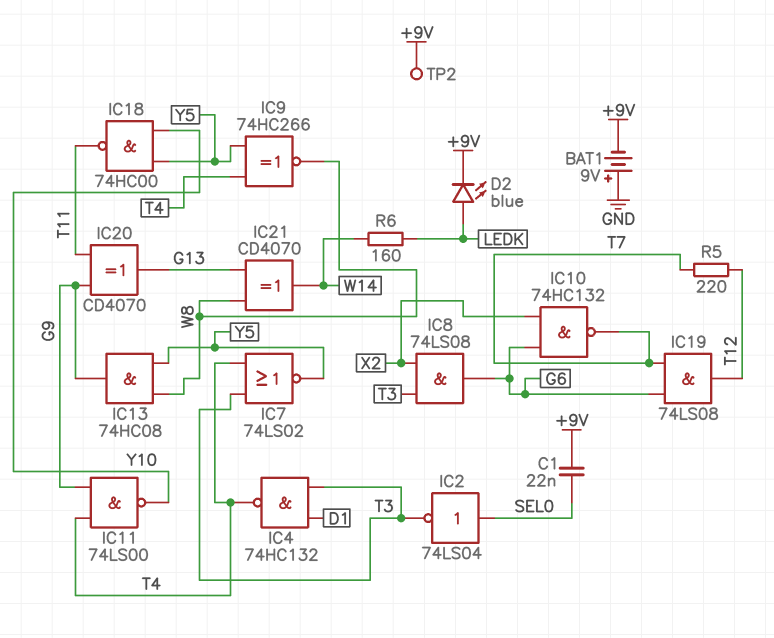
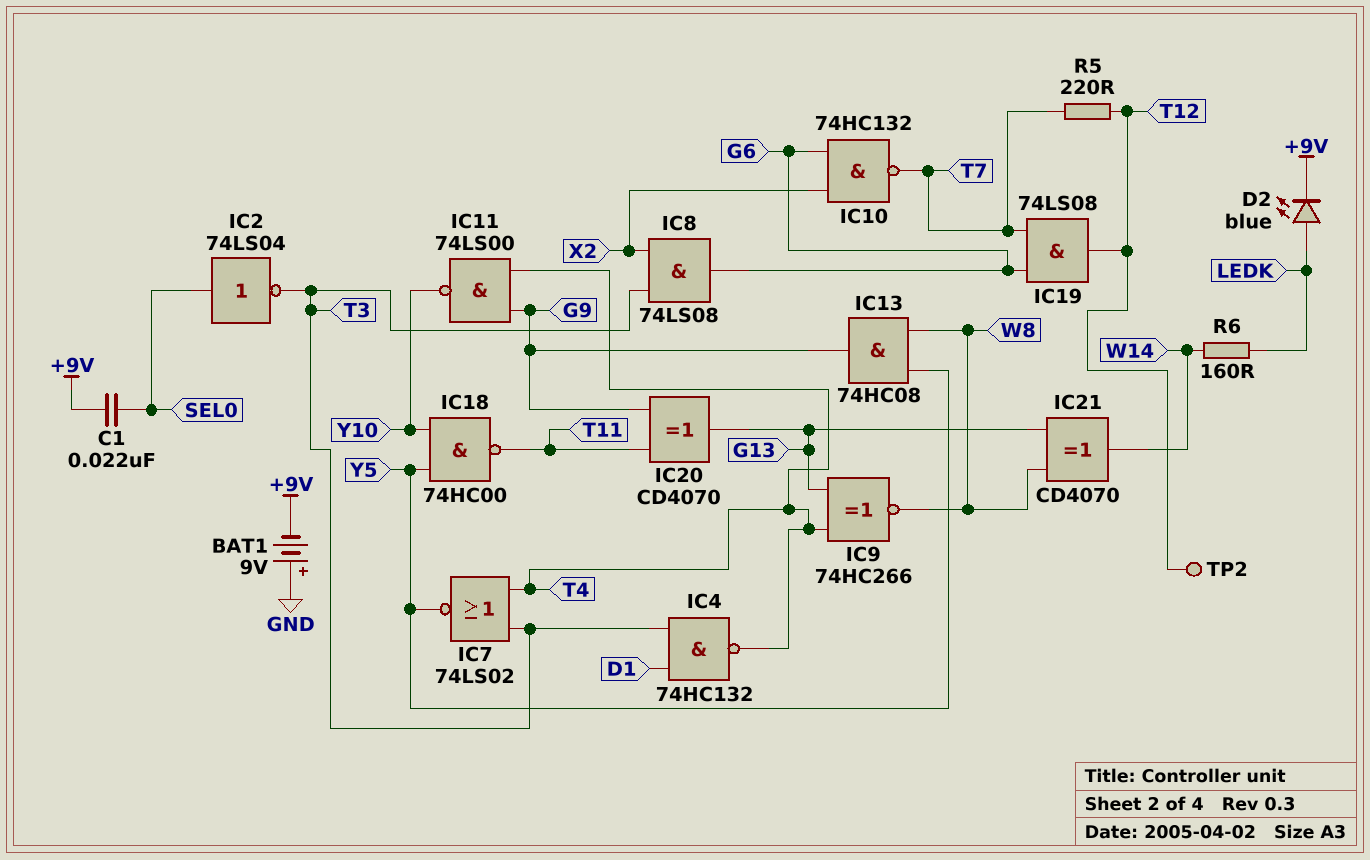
IC9: XNOR 74HC266 (in T4, in Y5, out W8) -> XNOR 74HC266 (in G13, in T4, out W8)
TP2: test point (+9V) -> test point (T12)

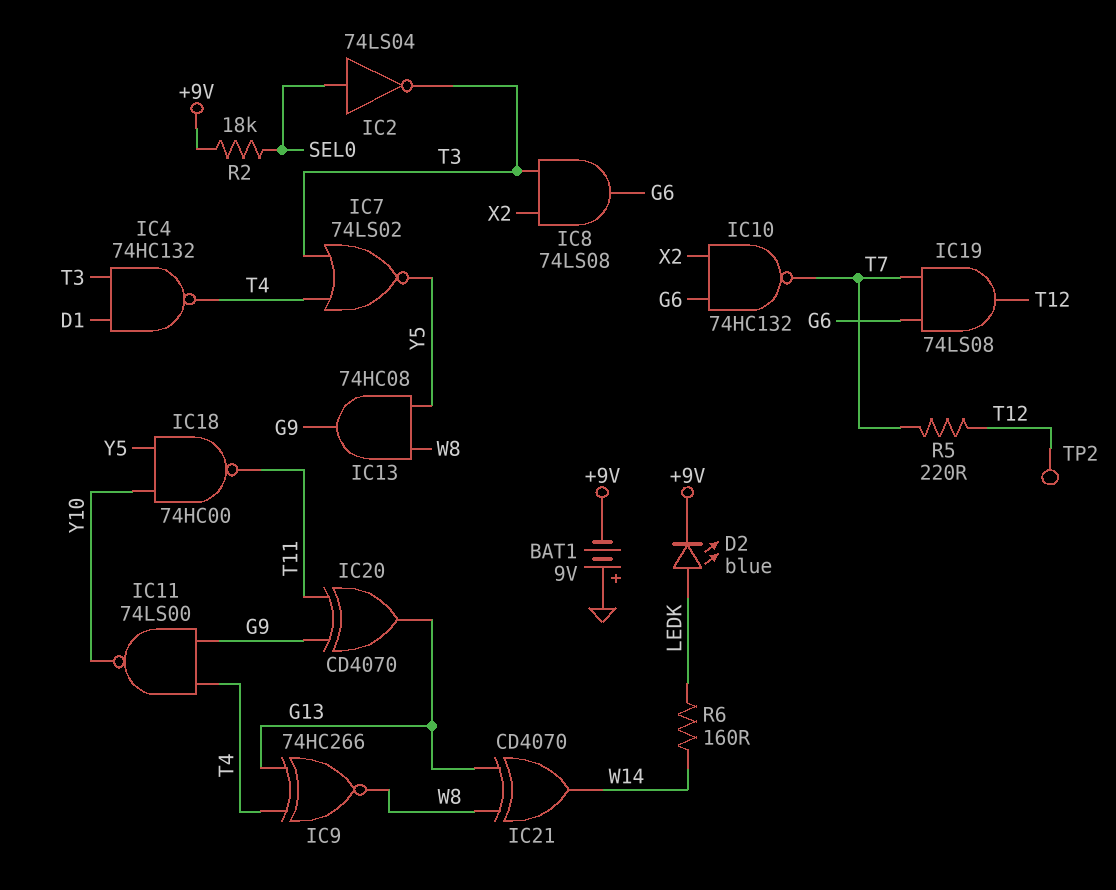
C1: 22nF (+9V, SEL0) -> none
R2: none -> 18k (+9V, SEL0)

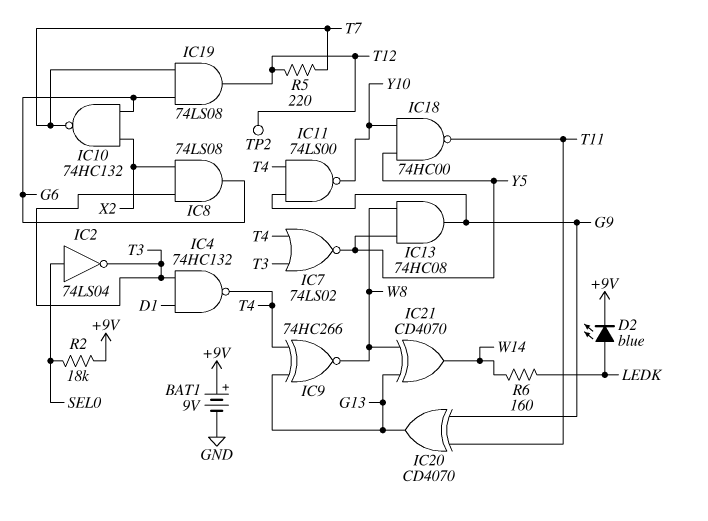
BAT1: 9V (plus GND, minus +9V) -> 9V (plus +9V, minus GND)

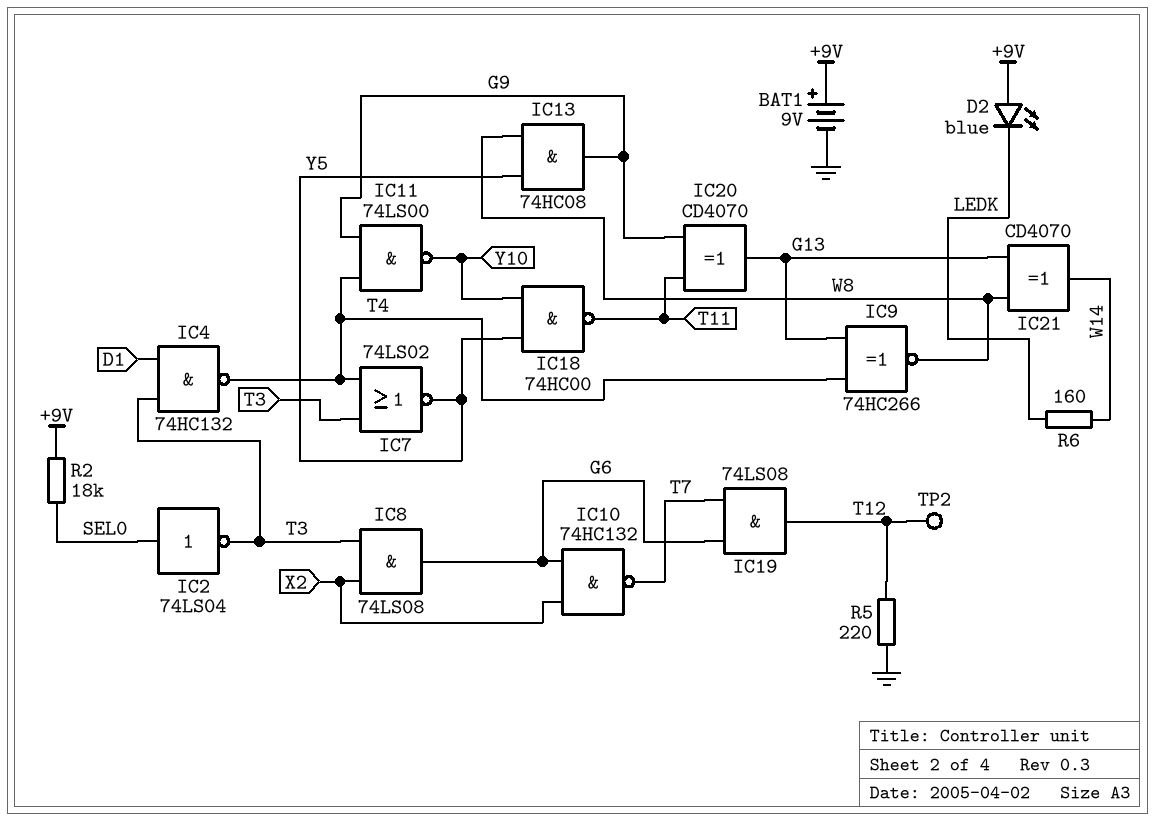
D2: LED blue (A LEDK, K +9V) -> LED blue (A +9V, K LEDK)
R5: 220 (T7, T12) -> 220 (GND, T12)

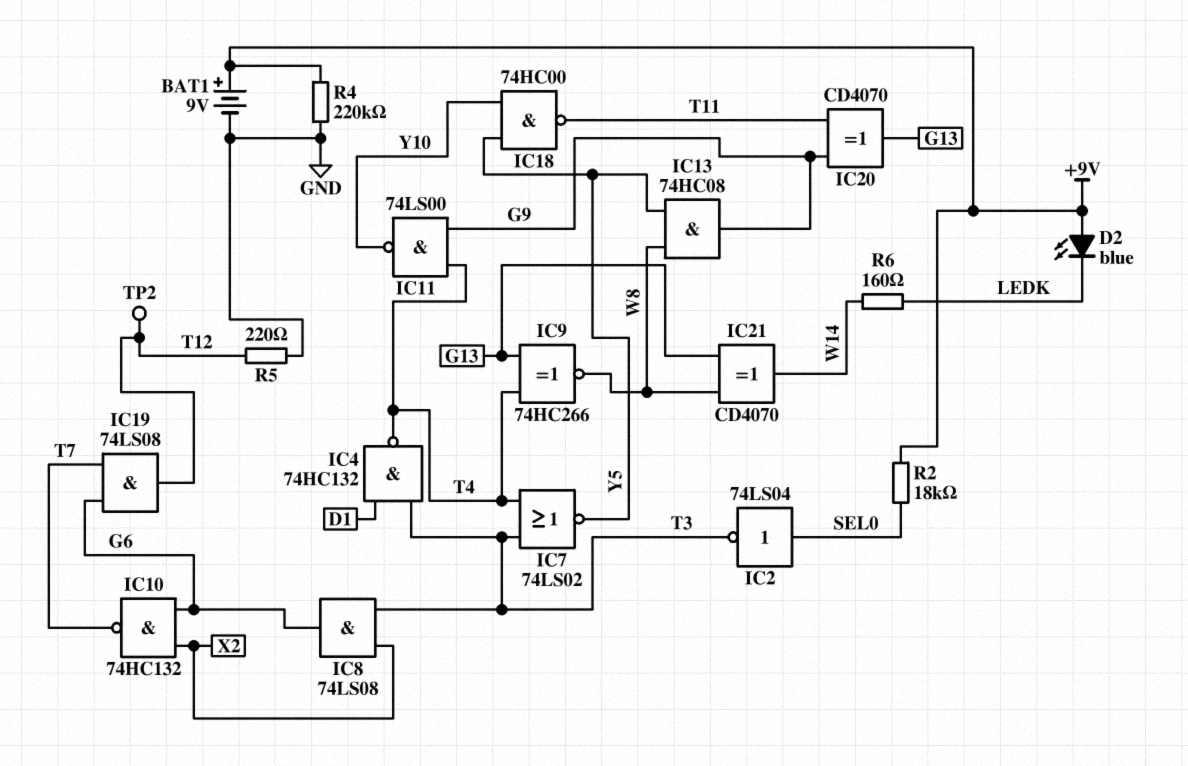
R4: none -> 220k (+9V, GND)

